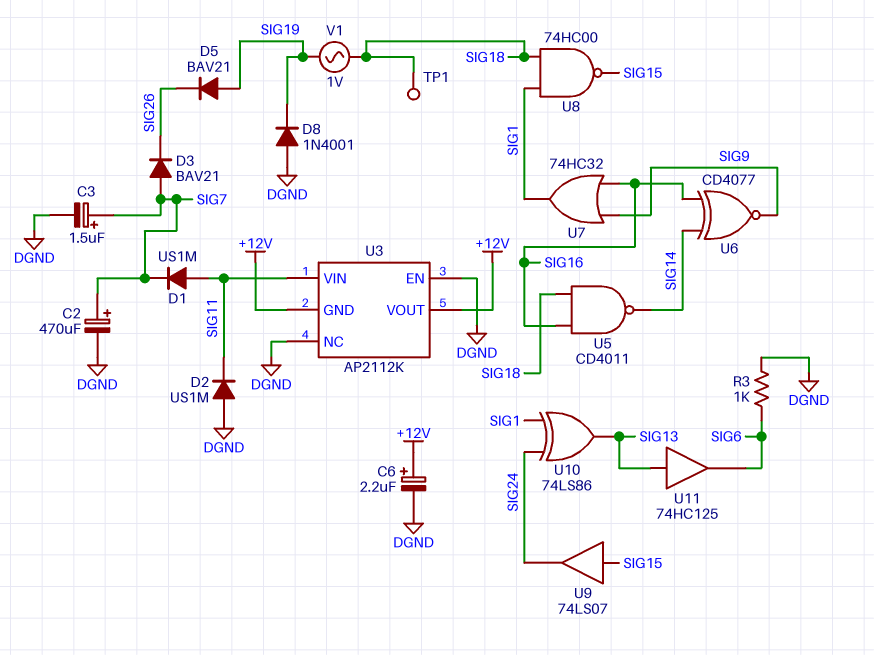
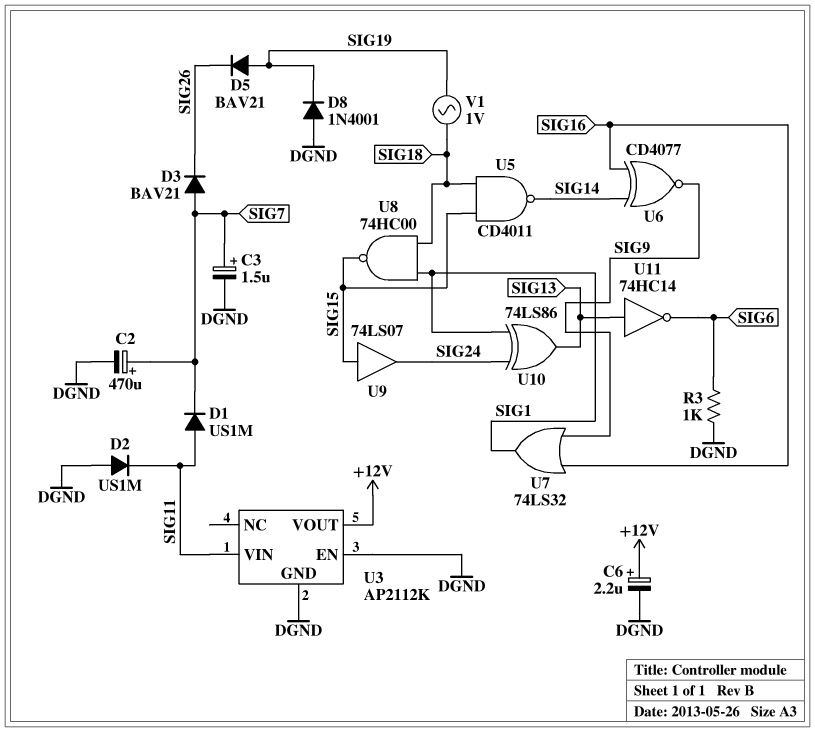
TP1: test point (SIG18) -> none
U3 pin GND: +12V -> DGND
U3 pin NC: DGND -> none
U5: NAND CD4011 (in SIG16, in SIG18, out SIG14) -> NAND CD4011 (in SIG15, in SIG18, out SIG14)
U7: OR 74HC32 (in SIG9, in SIG16, out SIG1) -> OR 74LS32 (in SIG9, in SIG16, out SIG1)
U11: buffer 74HC125 (in SIG13, out SIG6) -> NOT 74HC14 (in SIG13, out SIG6)

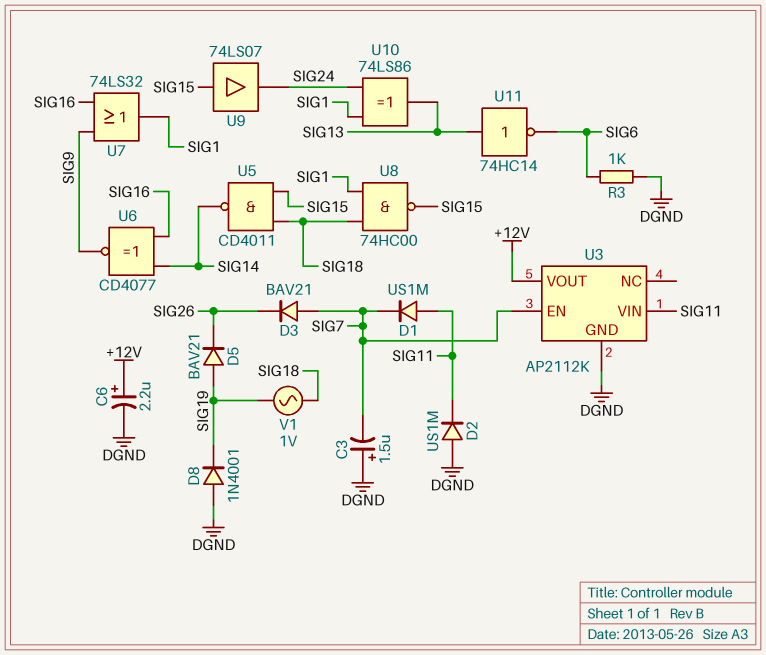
C2: 470uF (plus SIG7, minus DGND) -> none
C3: 1.5uF (plus SIG7, minus DGND) -> 1.5uF (plus DGND, minus SIG7)
U3 pin EN: DGND -> SIG7

